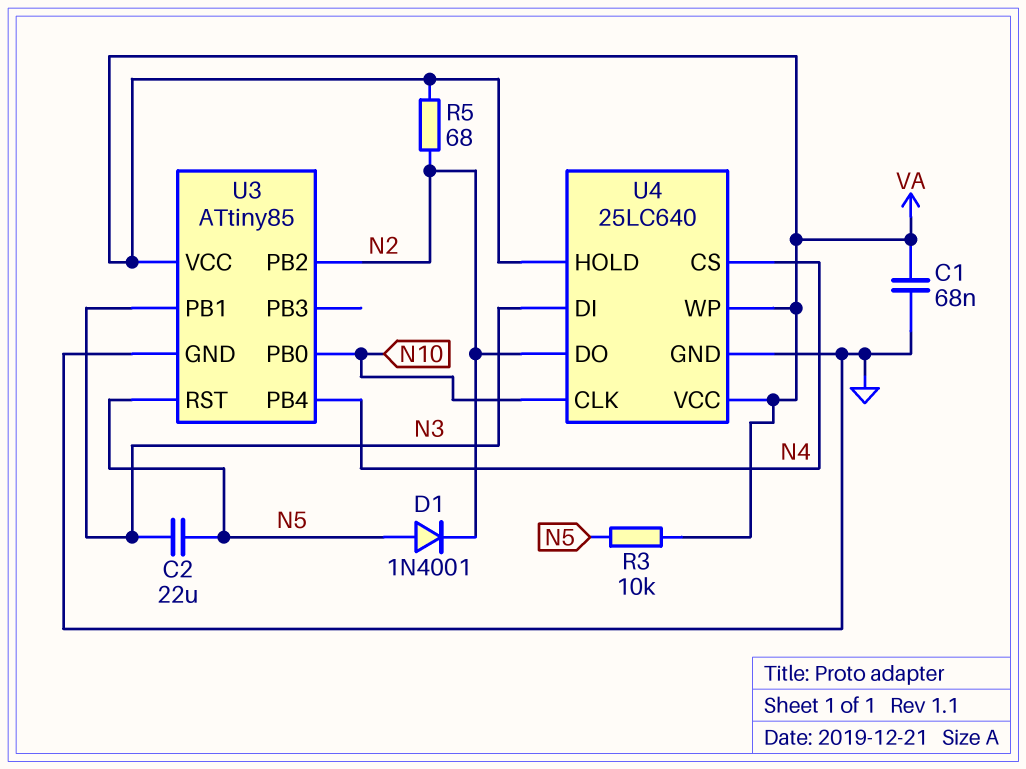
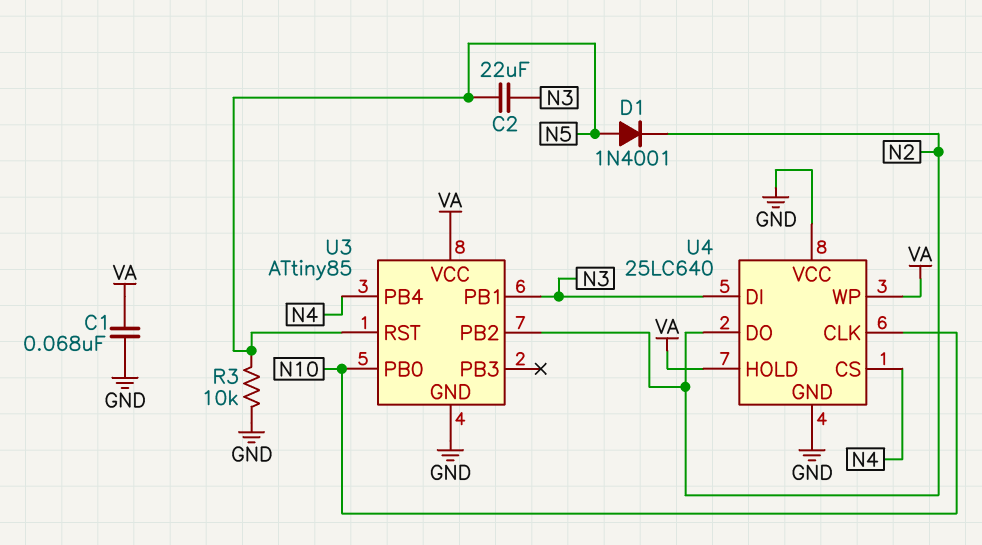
R3: 10k (N5, VA) -> 10k (GND, N5)
R5: 68 (N2, VA) -> none
U4 pin VCC: VA -> GND

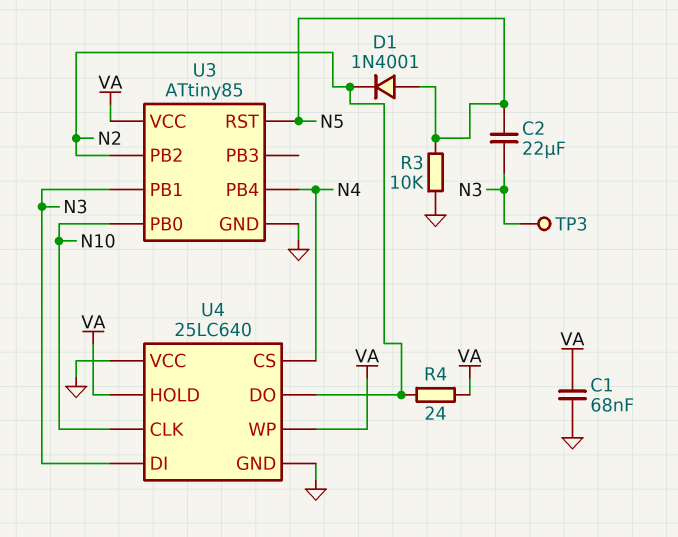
R4: none -> 24 (N2, VA)
TP3: none -> test point (N3)

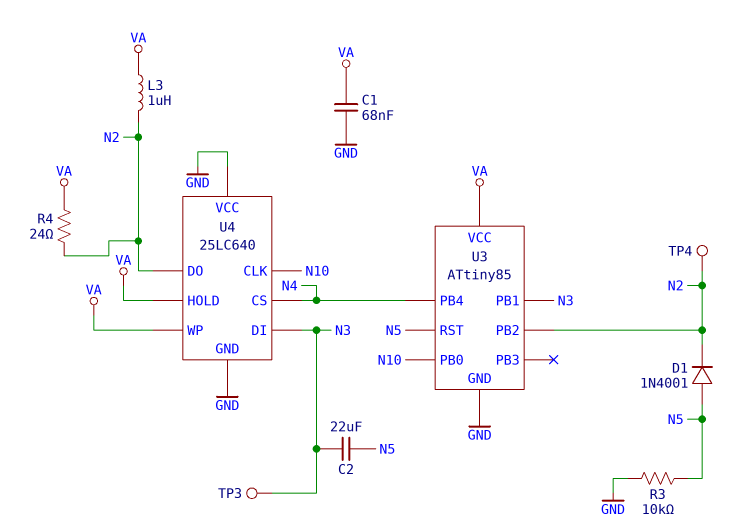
L3: none -> 1uH (N2, VA)
TP4: none -> test point (N2)

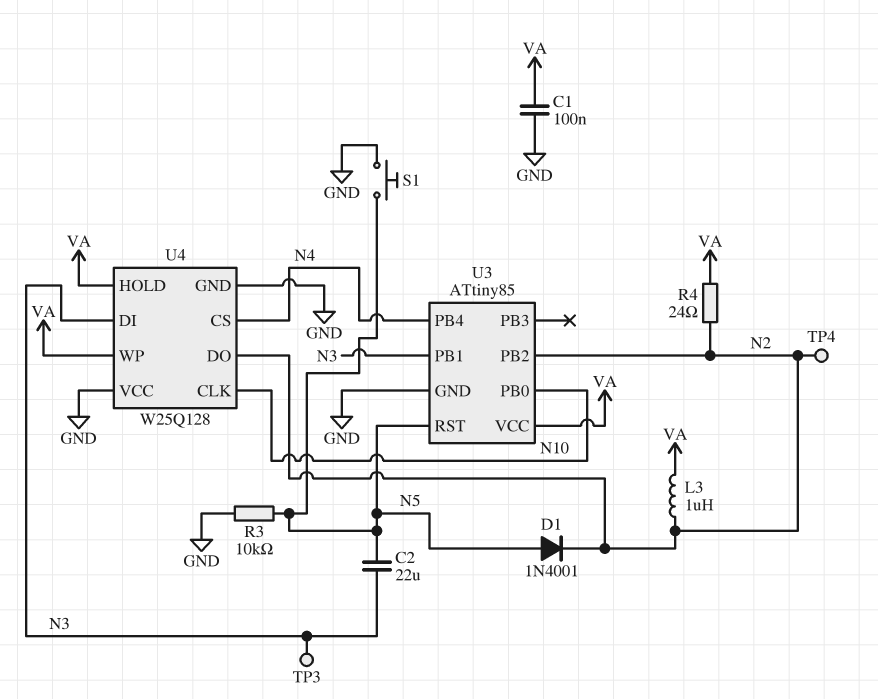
C1: 68nF (GND, VA) -> 100nF (GND, VA)
S1: none -> button (GND, N5)
U4: 25LC640 -> W25Q128

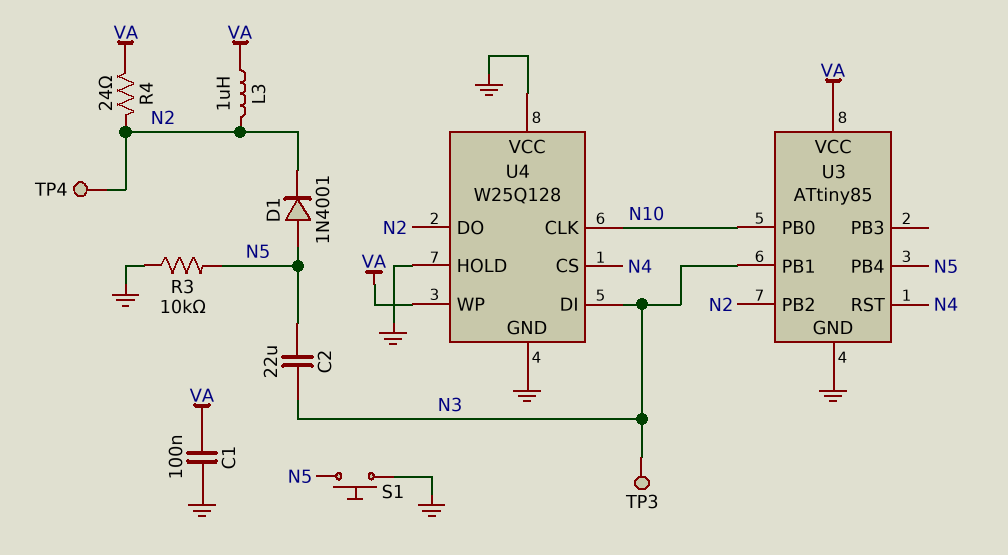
U3 pin PB4: N4 -> N5
U3 pin RST: N5 -> N4
U4 pin HOLD: VA -> GND

